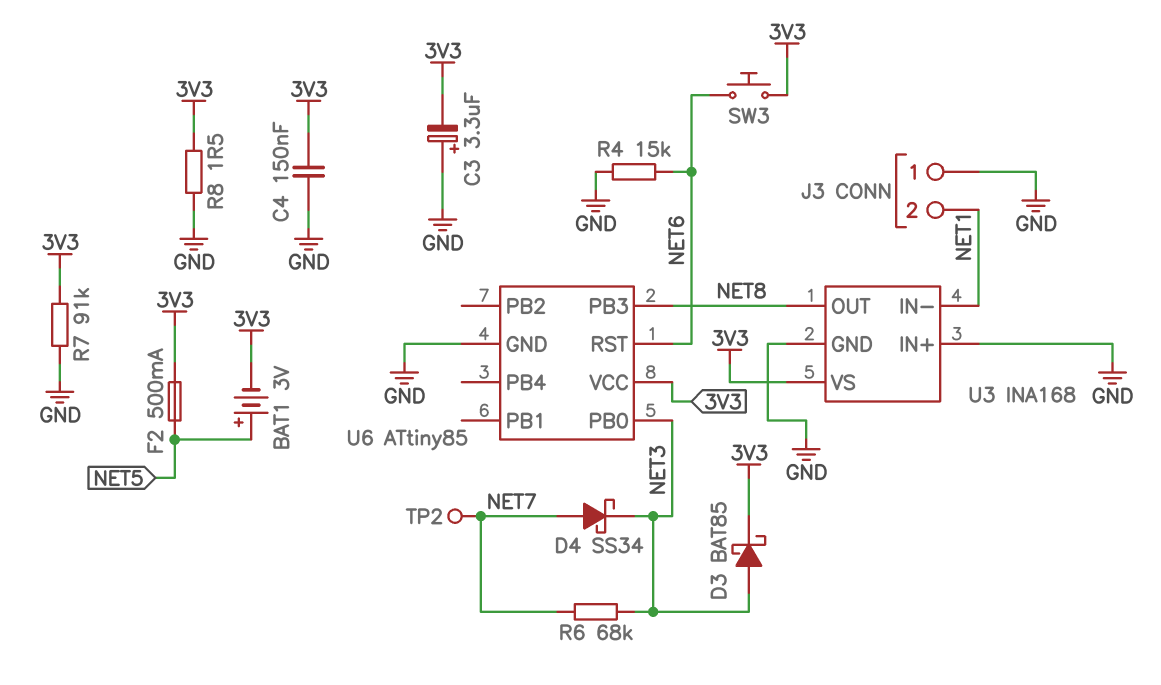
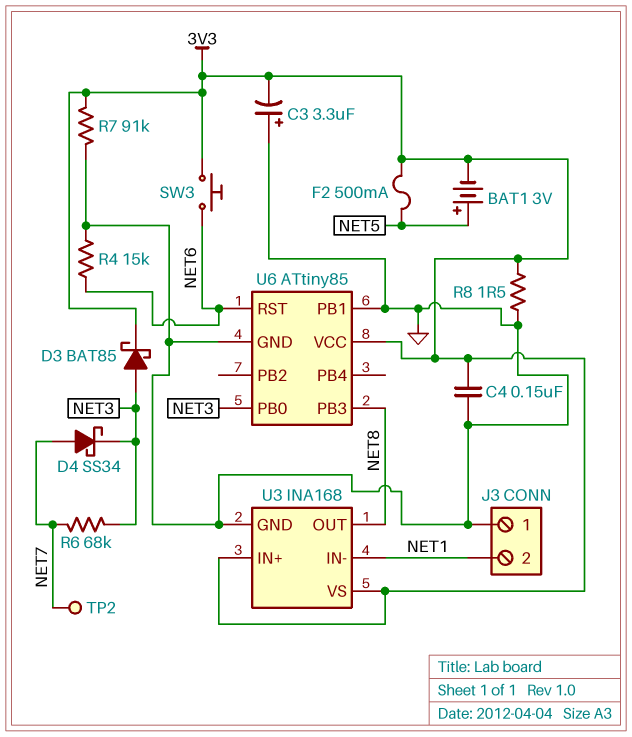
U3 pin IN+: GND -> 3V3
U6 pin PB1: none -> GND

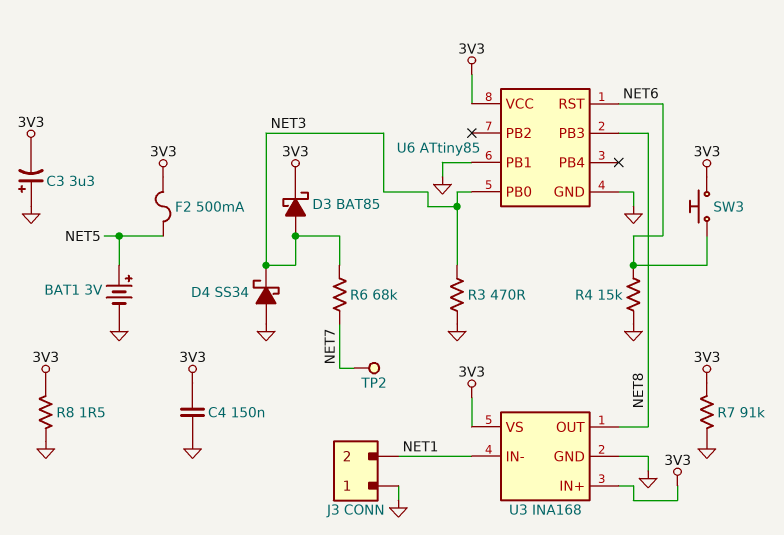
BAT1: 3V (plus NET5, minus 3V3) -> 3V (plus NET5, minus GND)
D4: schottky SS34 (A NET7, K NET3) -> schottky SS34 (A GND, K NET3)
R3: none -> 470 (GND, NET3)

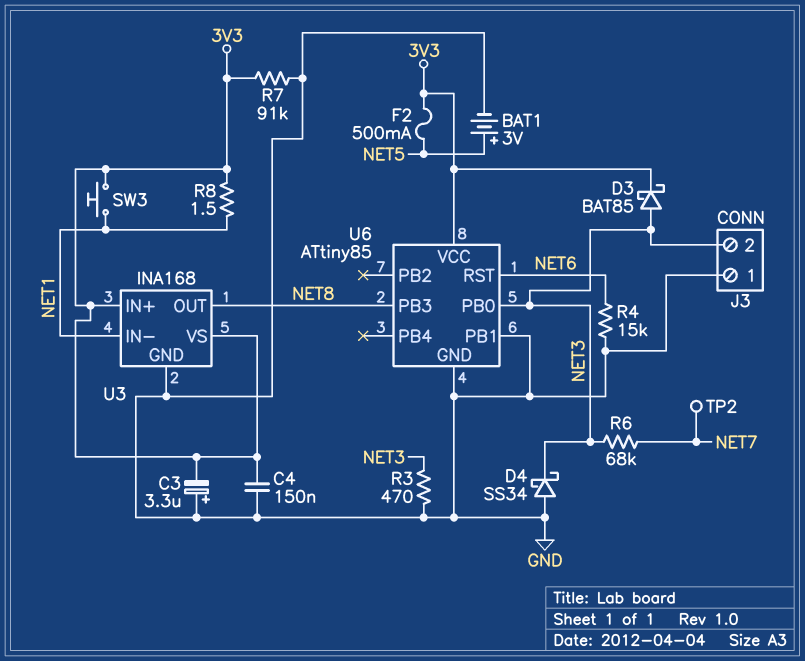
J3 pin 2: NET1 -> NET3
R8: 1.5 (3V3, GND) -> 1.5 (3V3, NET1)
SW3: button (3V3, NET6) -> button (3V3, NET1)

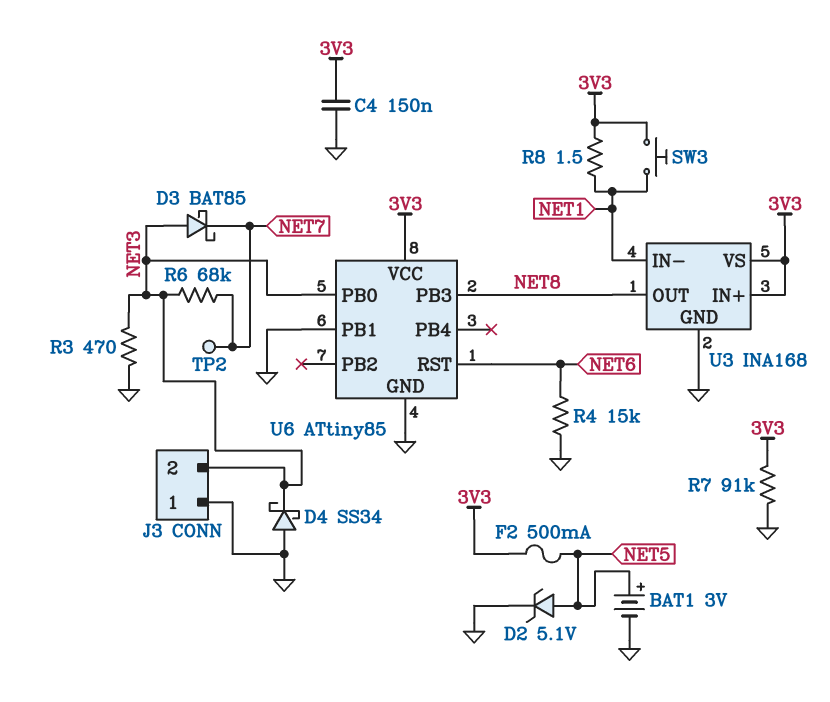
C3: 3.3uF (plus GND, minus 3V3) -> none
D2: none -> zener 5.1V (A NET5, K GND)
D3: schottky BAT85 (A NET3, K 3V3) -> schottky BAT85 (A NET3, K NET7)

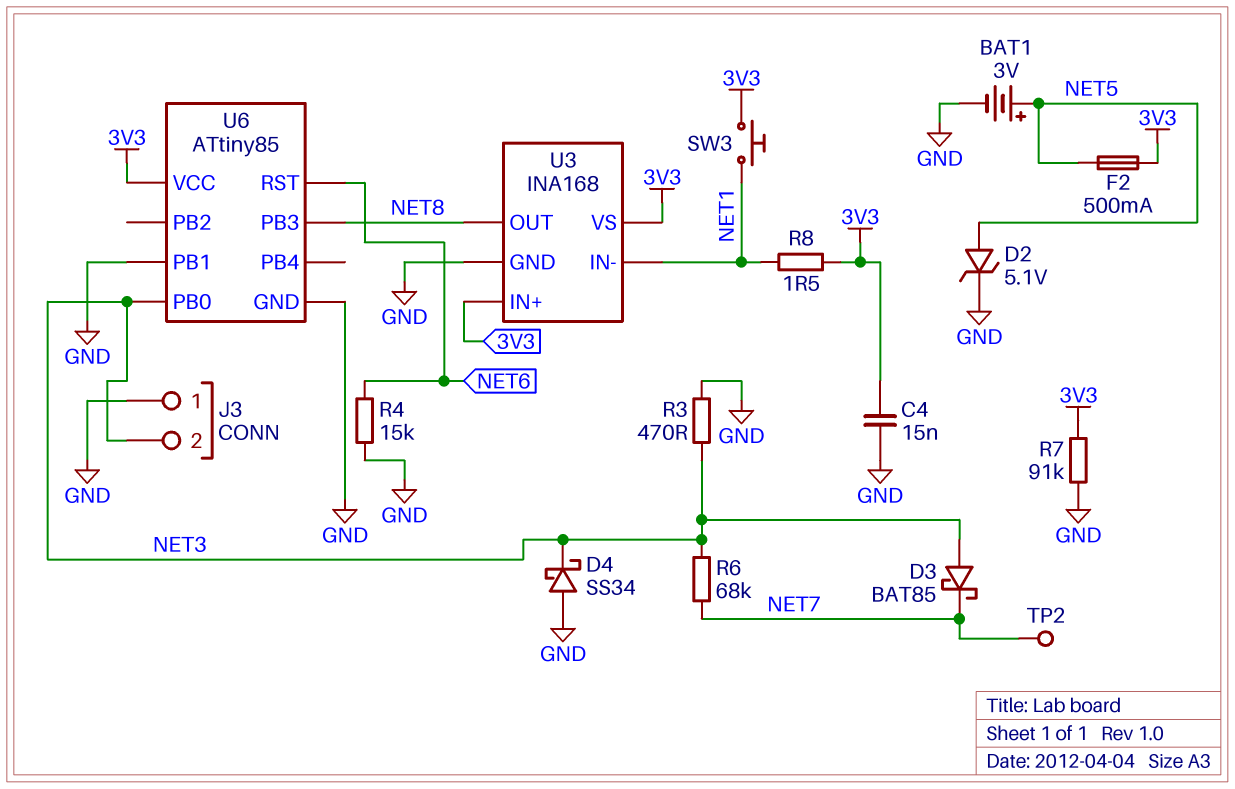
C4: 150nF (3V3, GND) -> 15nF (3V3, GND)

